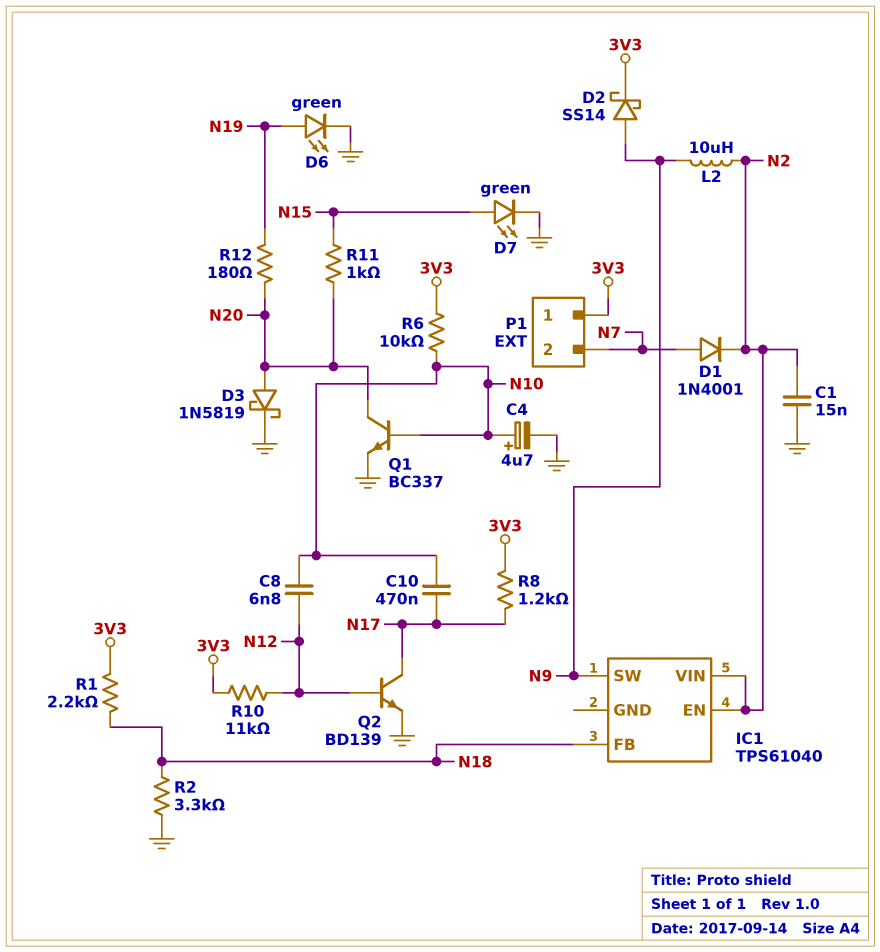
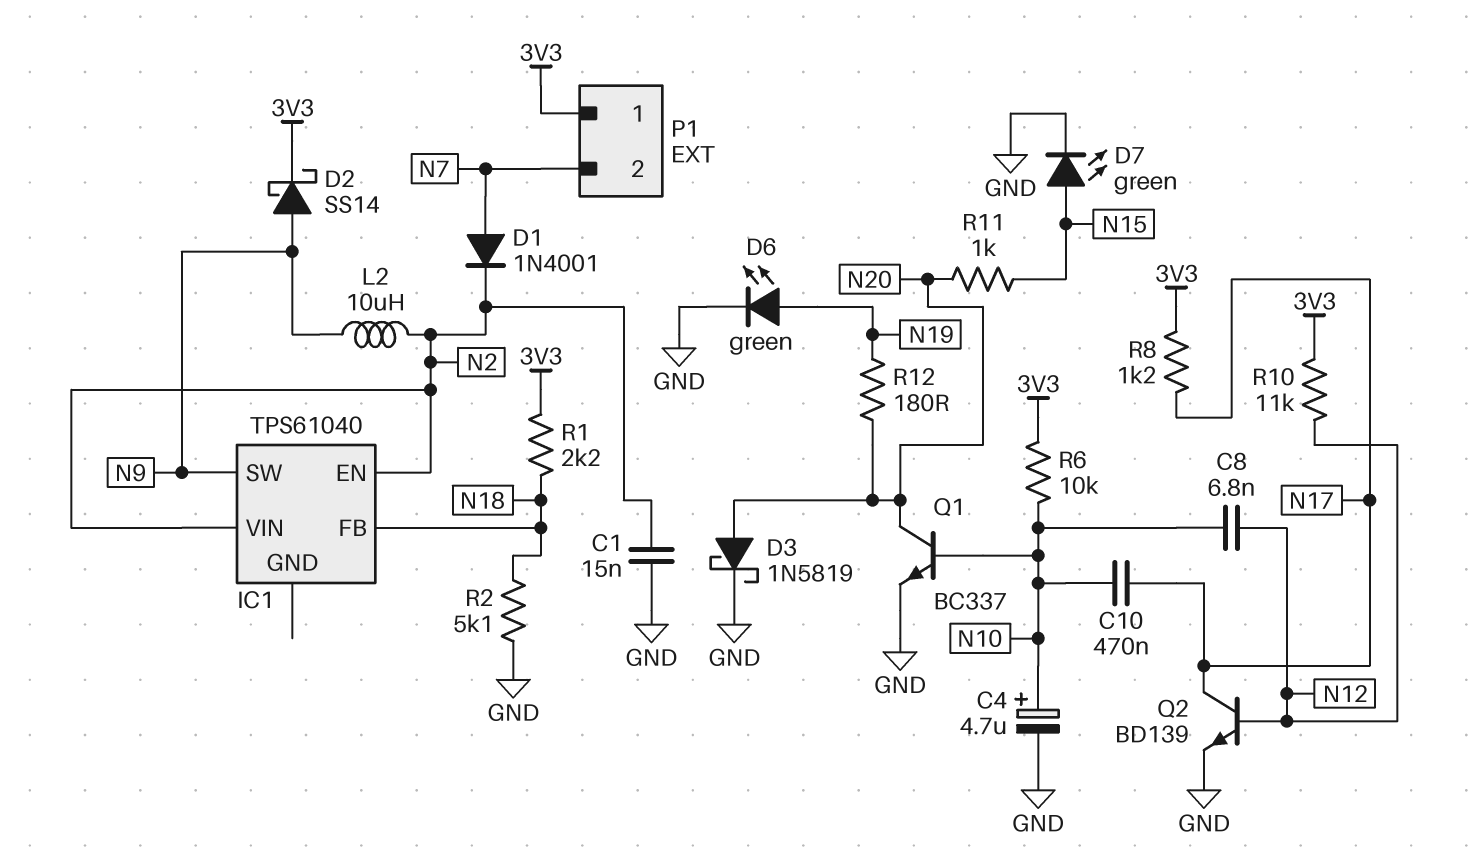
R2: 3.3k (GND, N18) -> 5.1k (GND, N18)

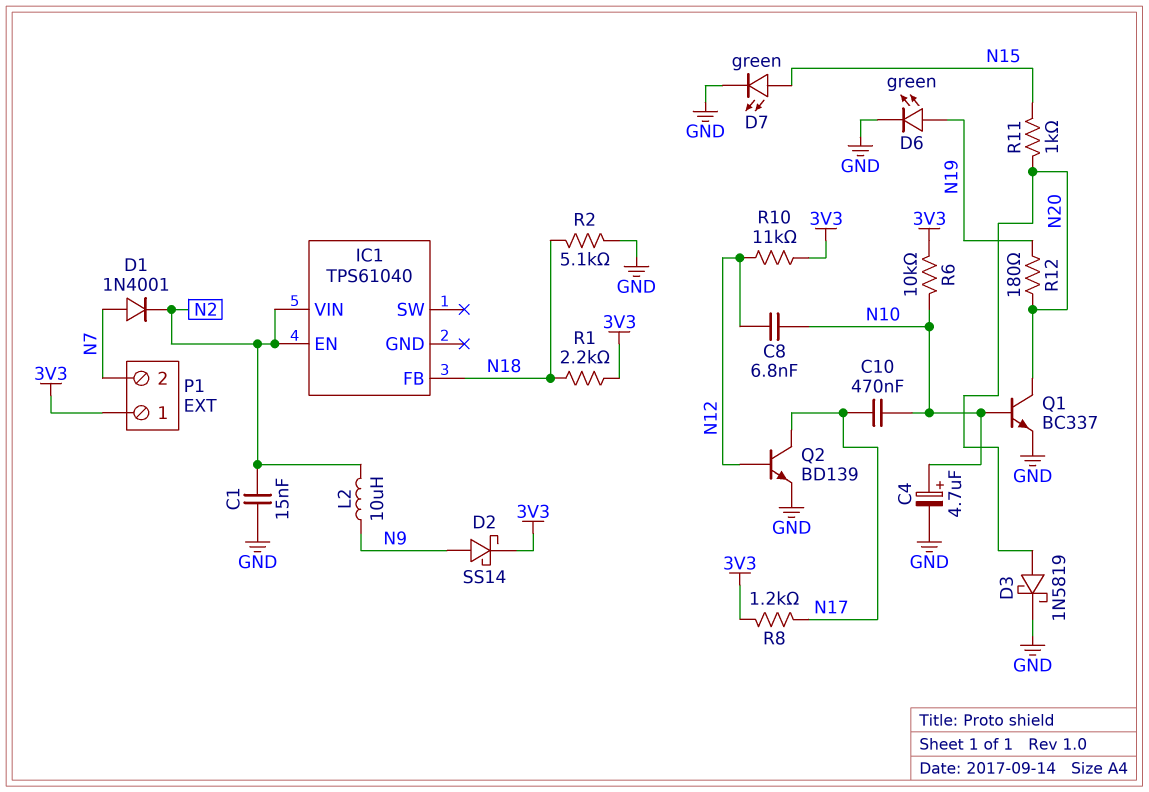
IC1 pin SW: N9 -> none

